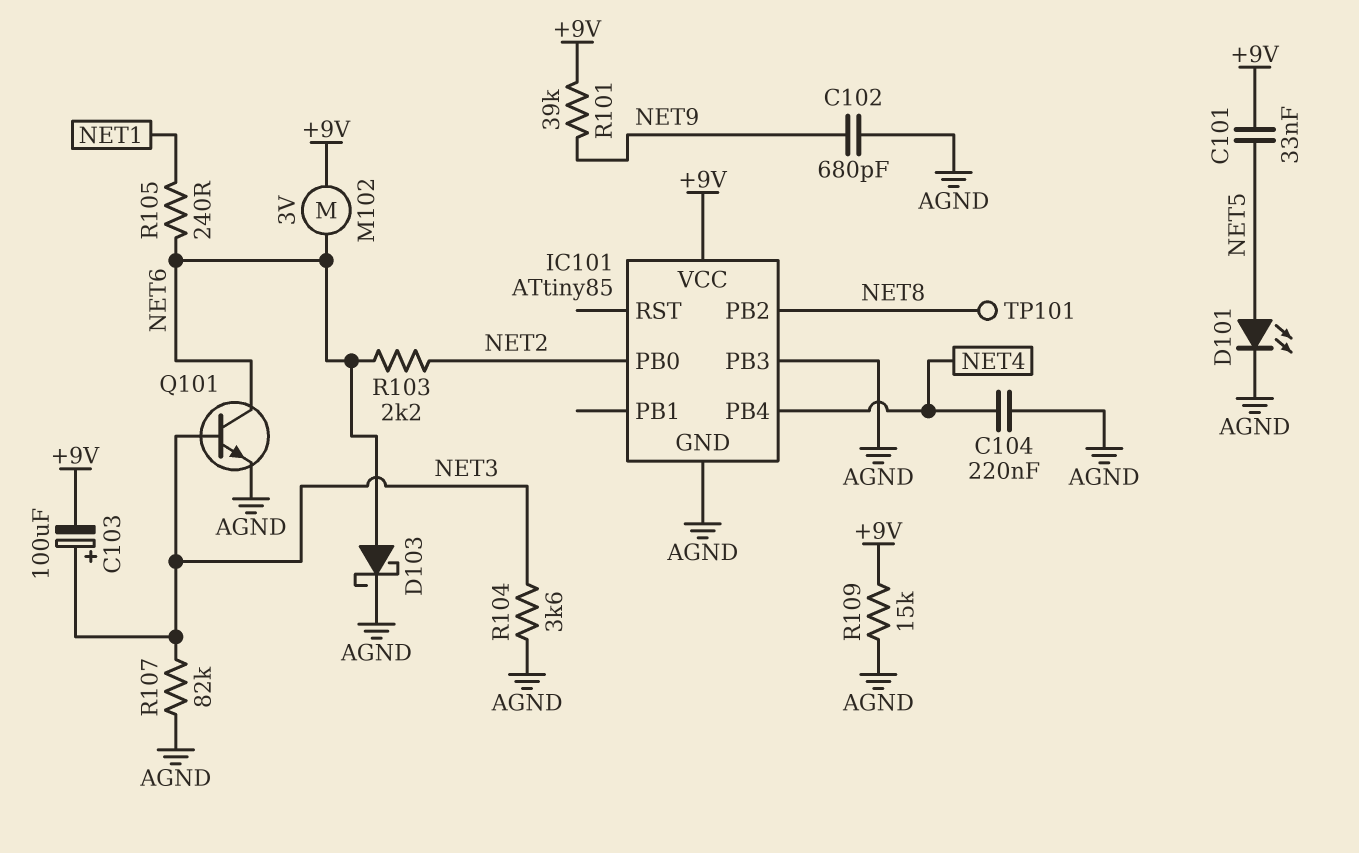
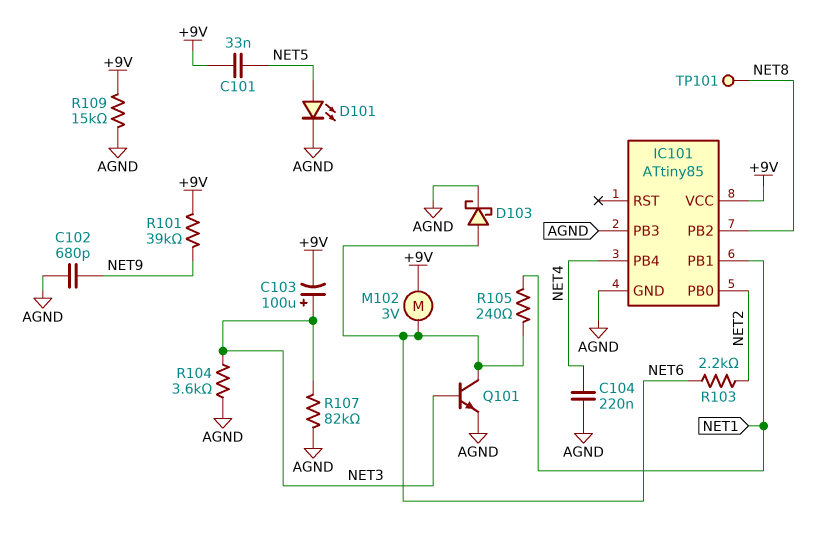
IC101 pin PB1: none -> NET1

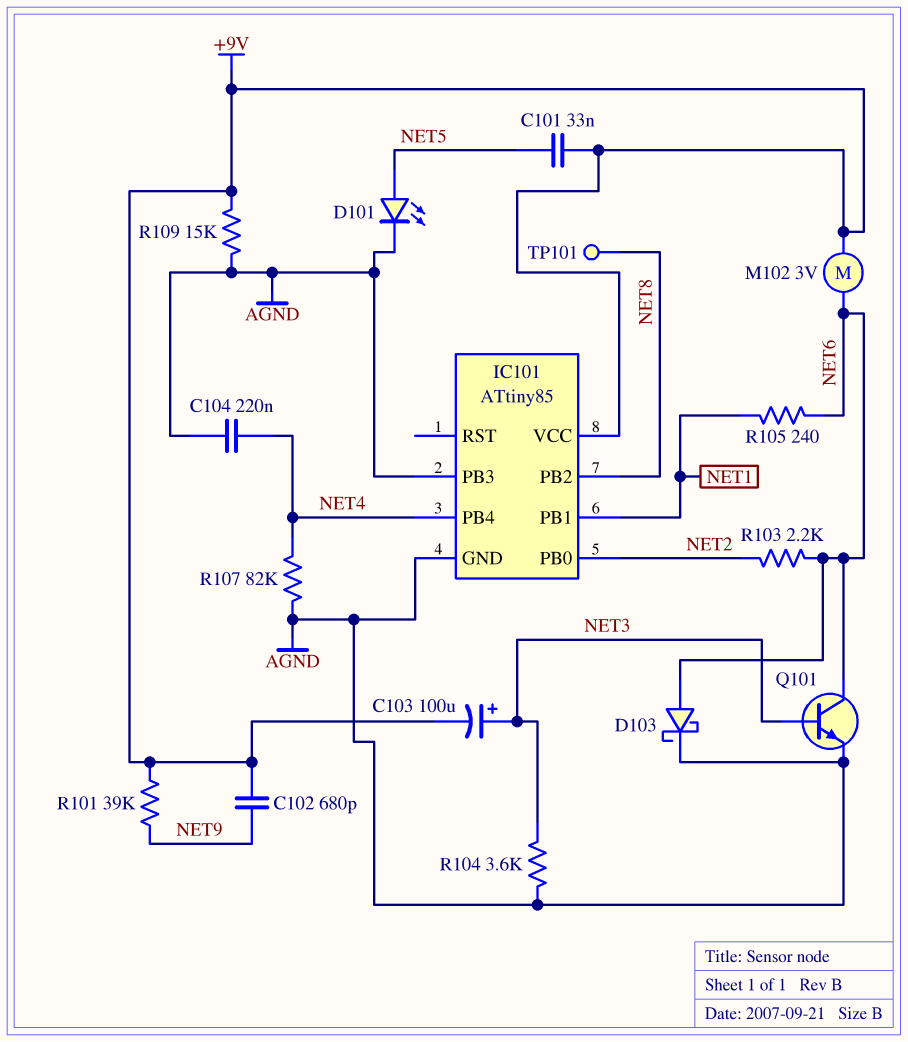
C102: 680pF (AGND, NET9) -> 680pF (+9V, NET9)
R107: 82k (AGND, NET3) -> 82k (AGND, NET4)

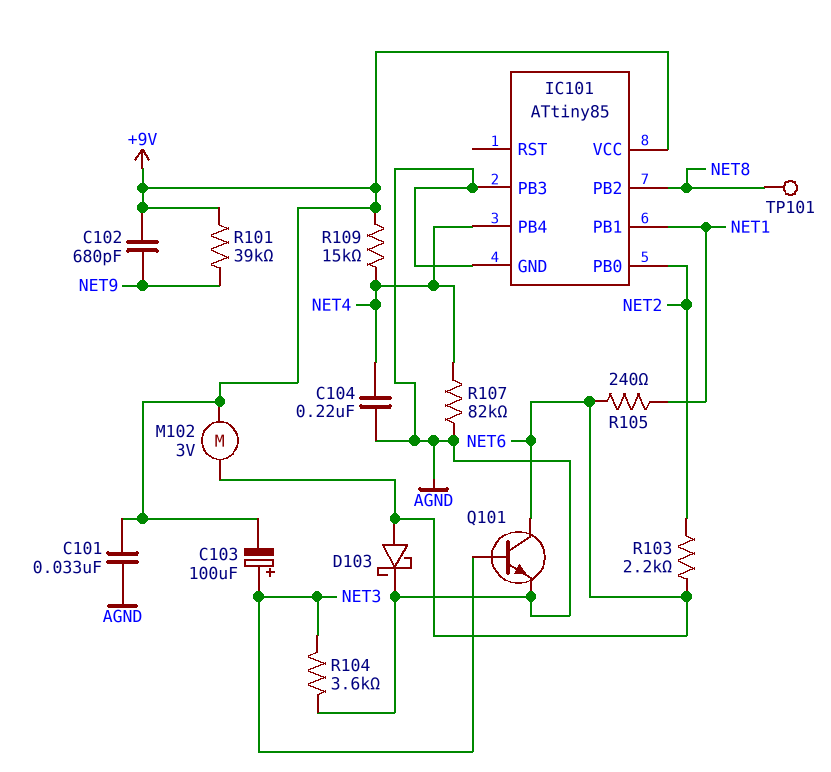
C101: 33nF (+9V, NET5) -> 33nF (+9V, AGND)
D101: LED (A NET5, K AGND) -> none
R109: 15k (+9V, AGND) -> 15k (+9V, NET4)

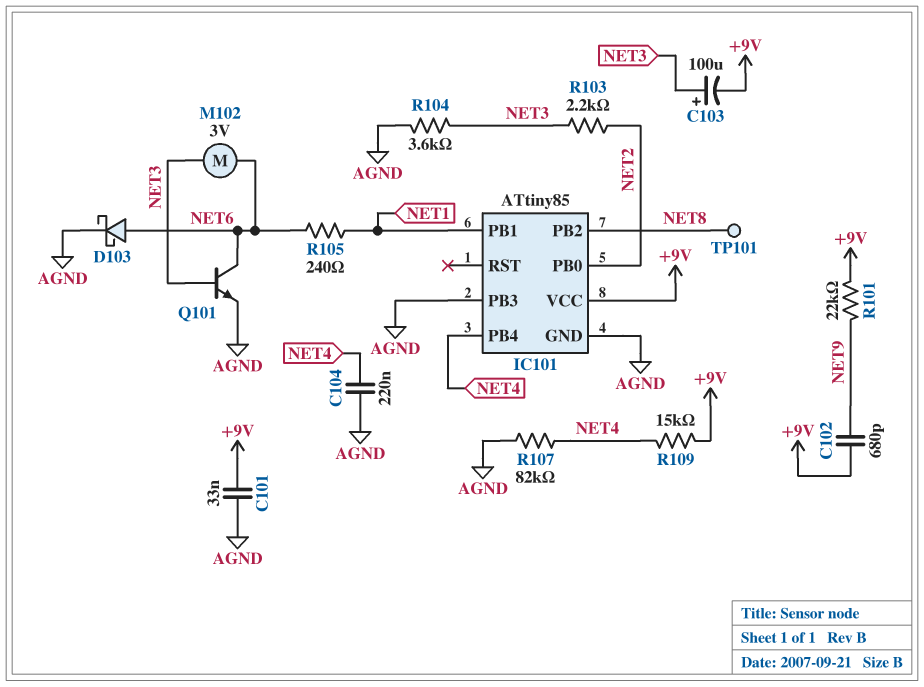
M102: motor 3V (+9V, NET6) -> motor 3V (NET3, NET6)
R101: 39k (+9V, NET9) -> 22k (+9V, NET9)
R103: 2.2k (NET2, NET6) -> 2.2k (NET2, NET3)

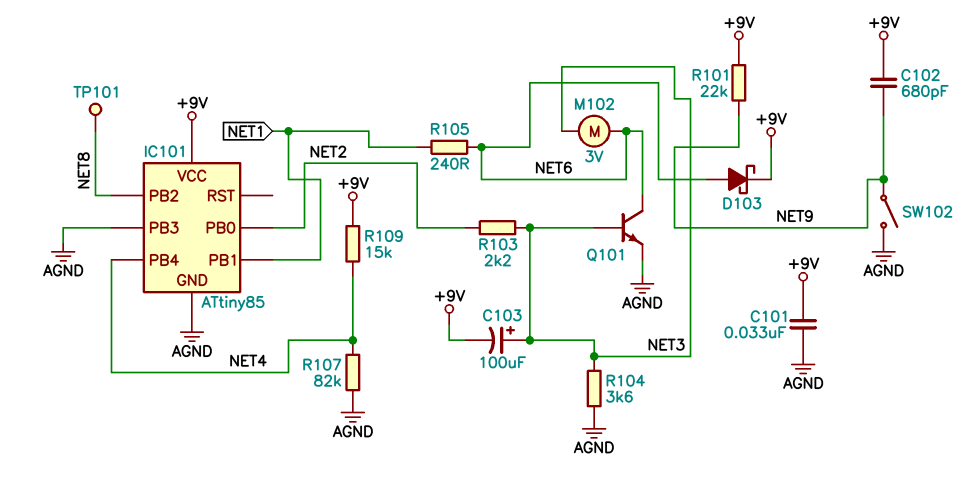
C104: 220nF (AGND, NET4) -> none
D103: schottky (A NET6, K AGND) -> schottky (A NET6, K +9V)
SW102: none -> switch (AGND, NET9)

